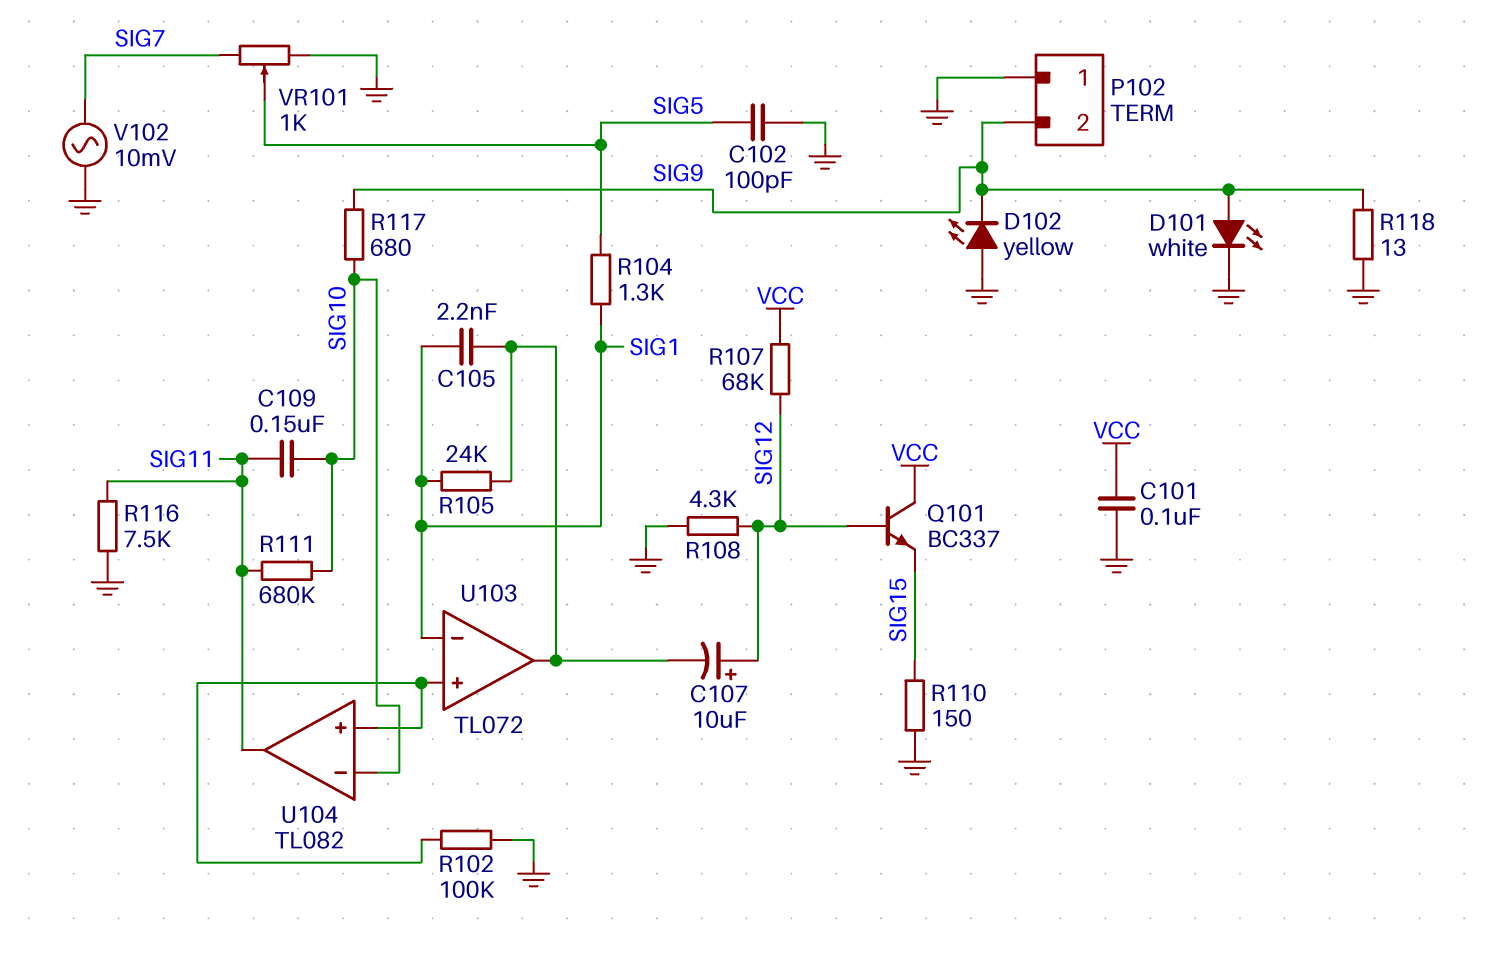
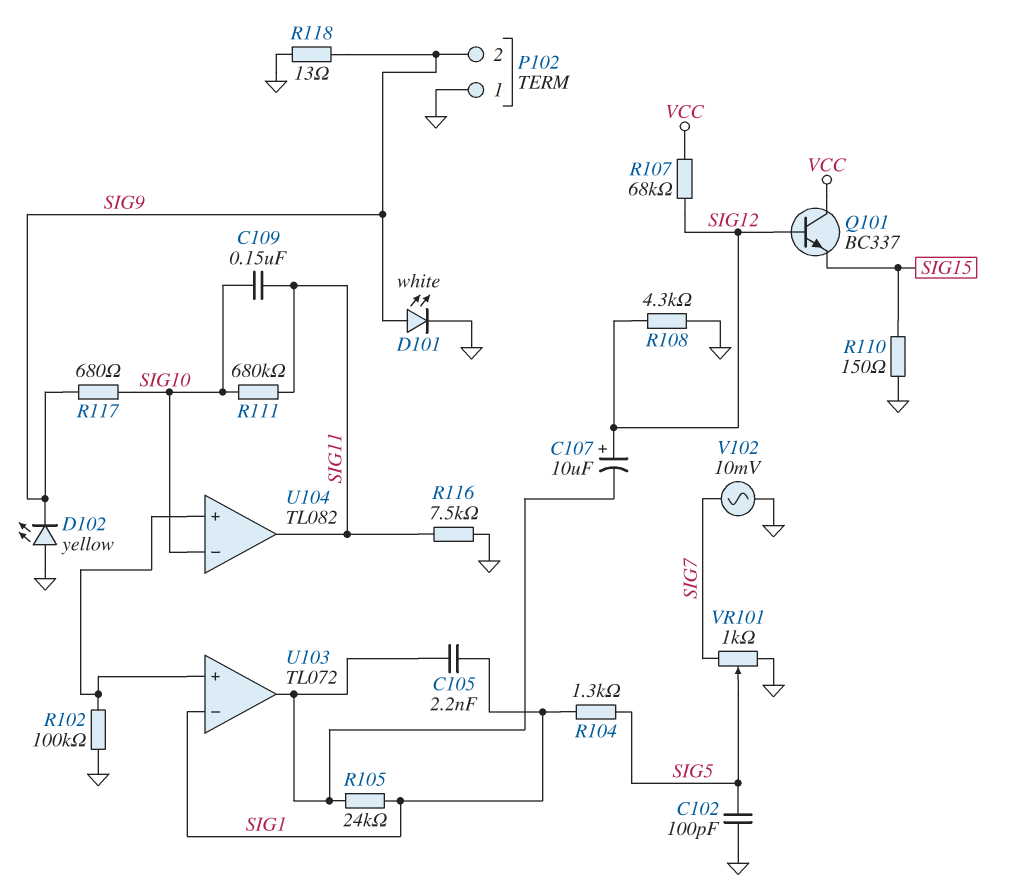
C101: 100nF (GND, VCC) -> none

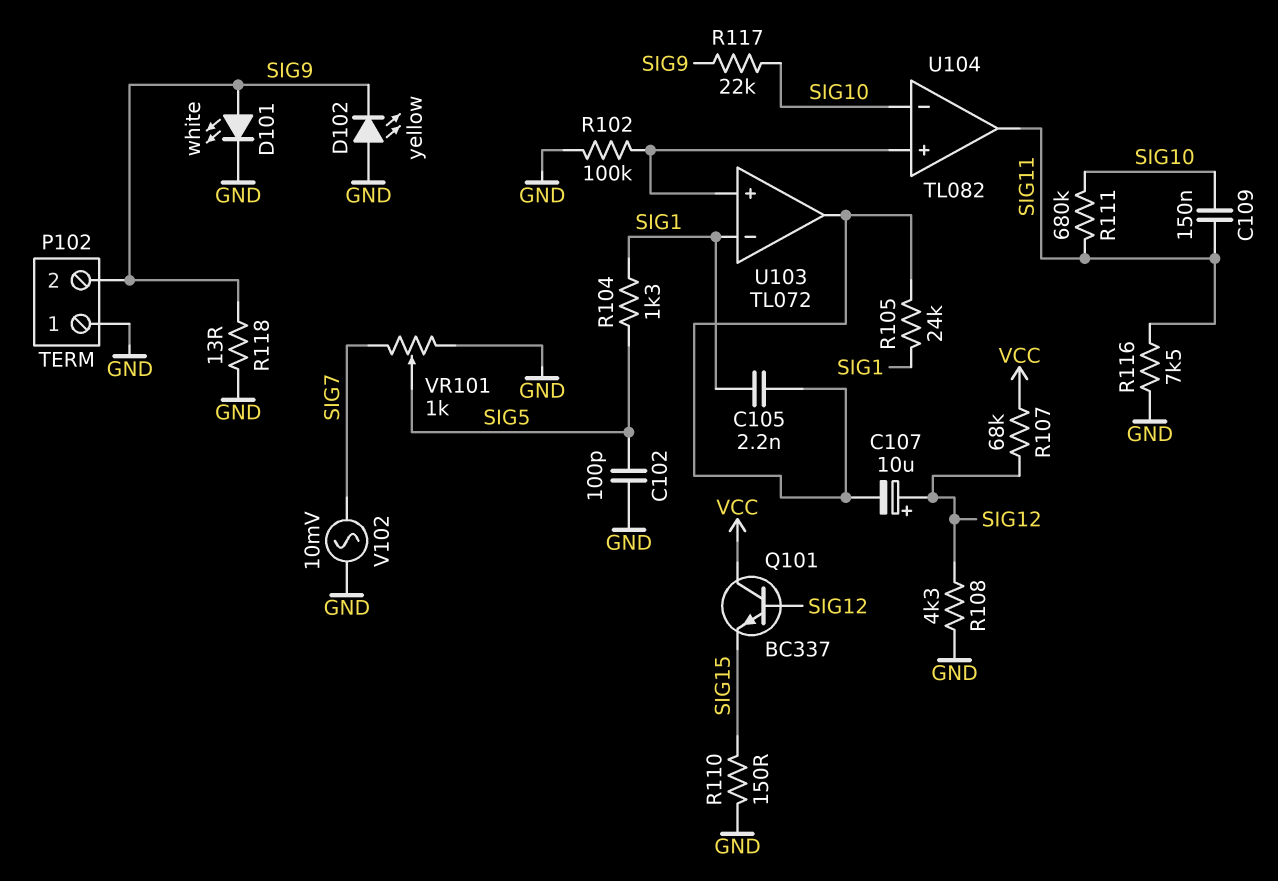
R117: 680 (SIG9, SIG10) -> 22k (SIG9, SIG10)

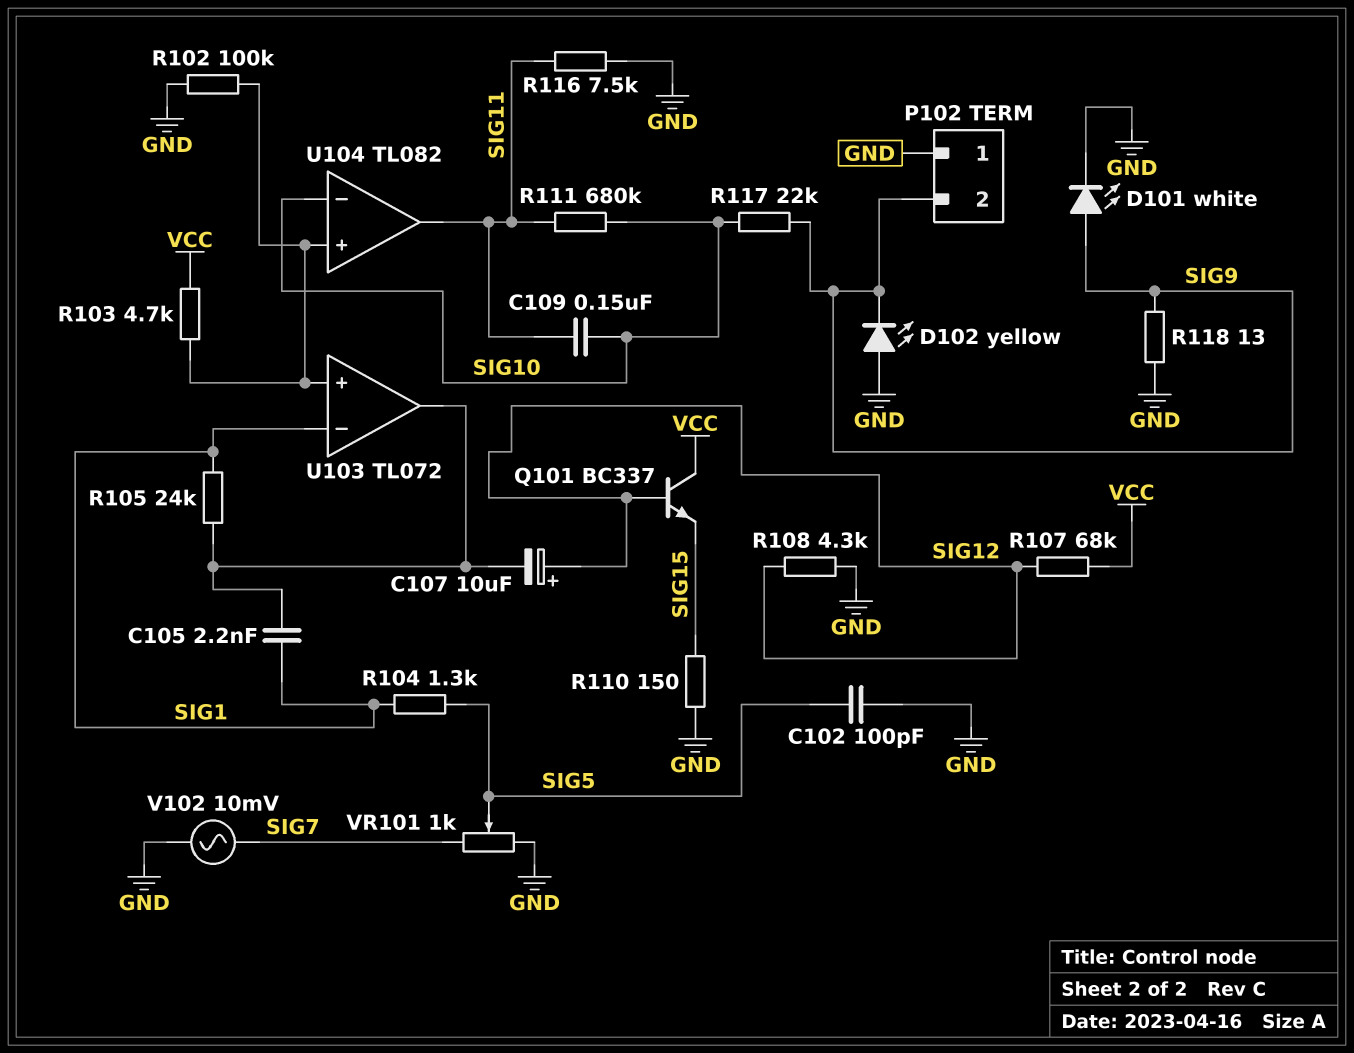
R103: none -> 4.7k (U103/in+, VCC)

